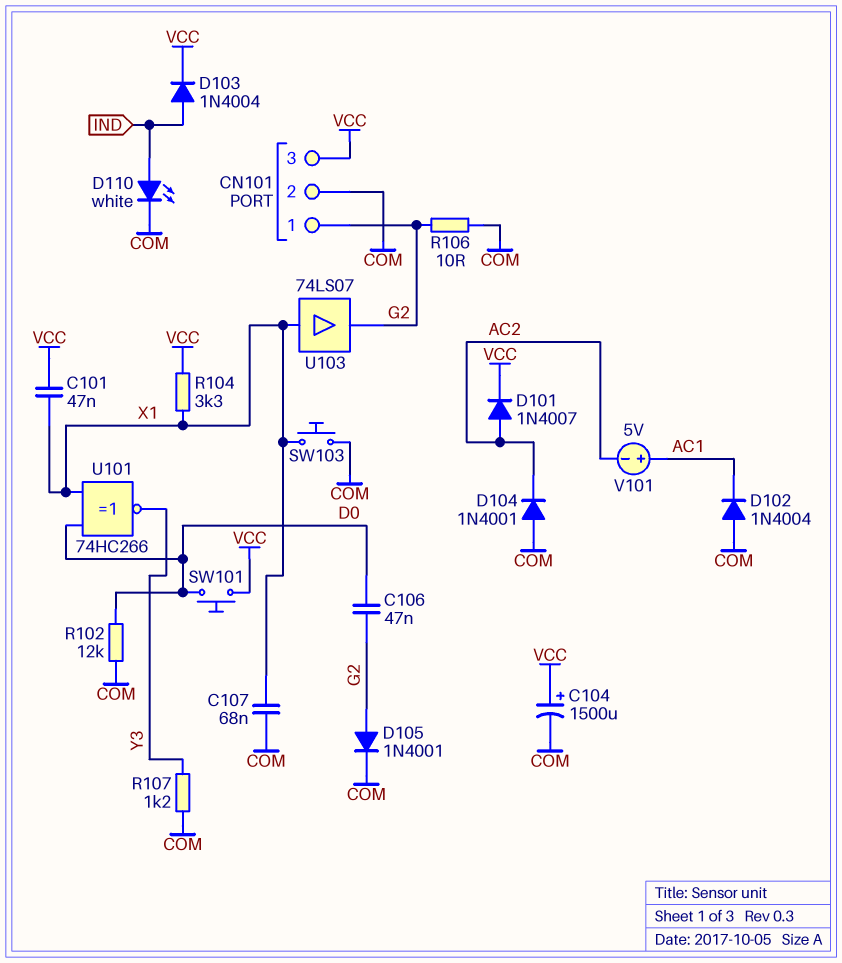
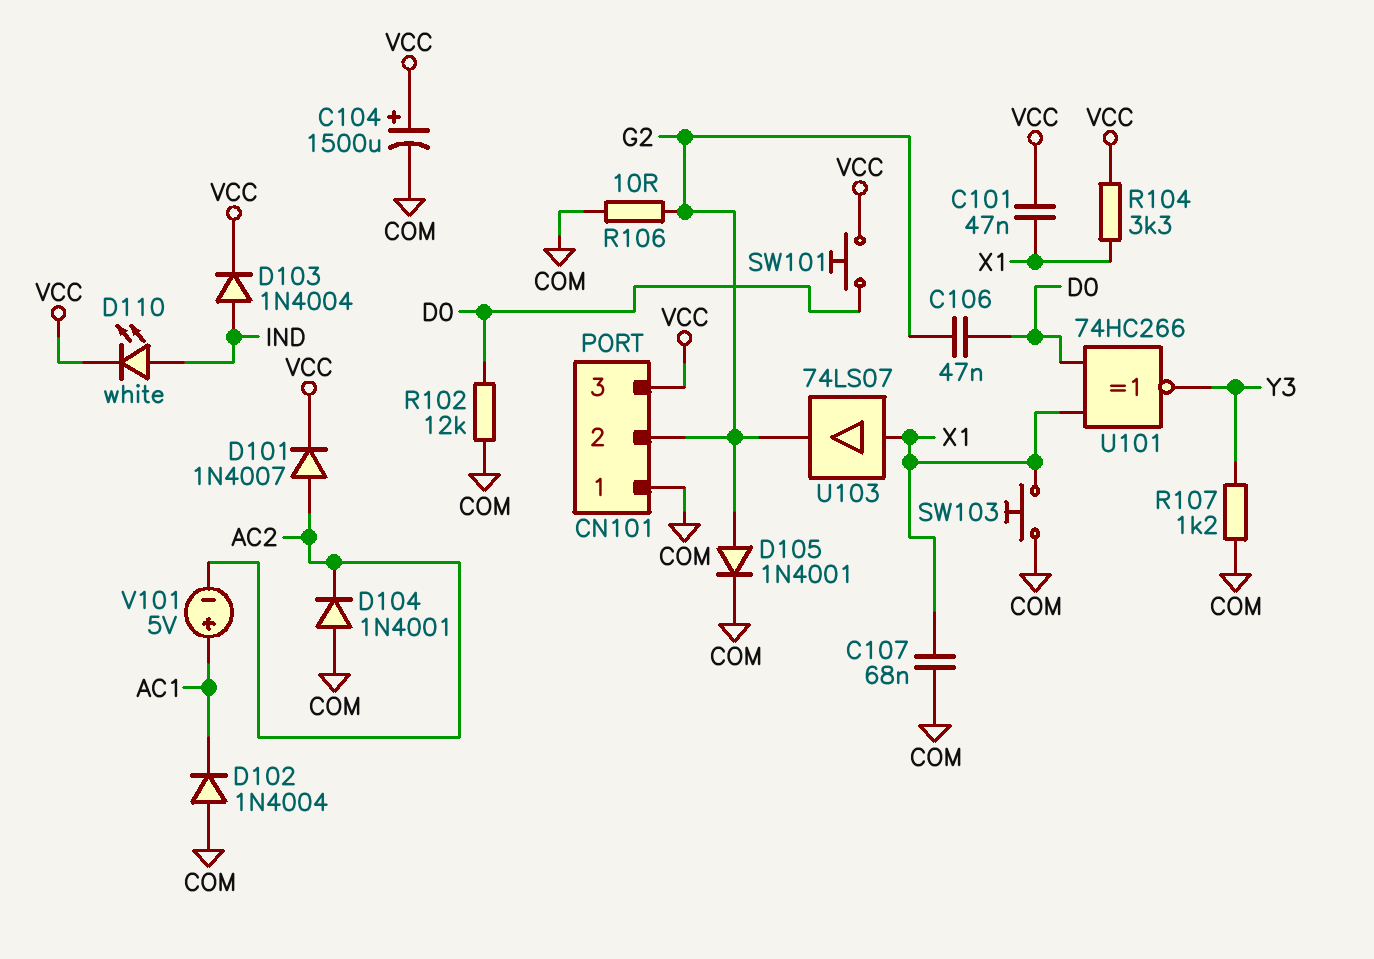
CN101 pin 1: G2 -> COM
CN101 pin 2: COM -> G2
D110: LED white (A IND, K COM) -> LED white (A IND, K VCC)

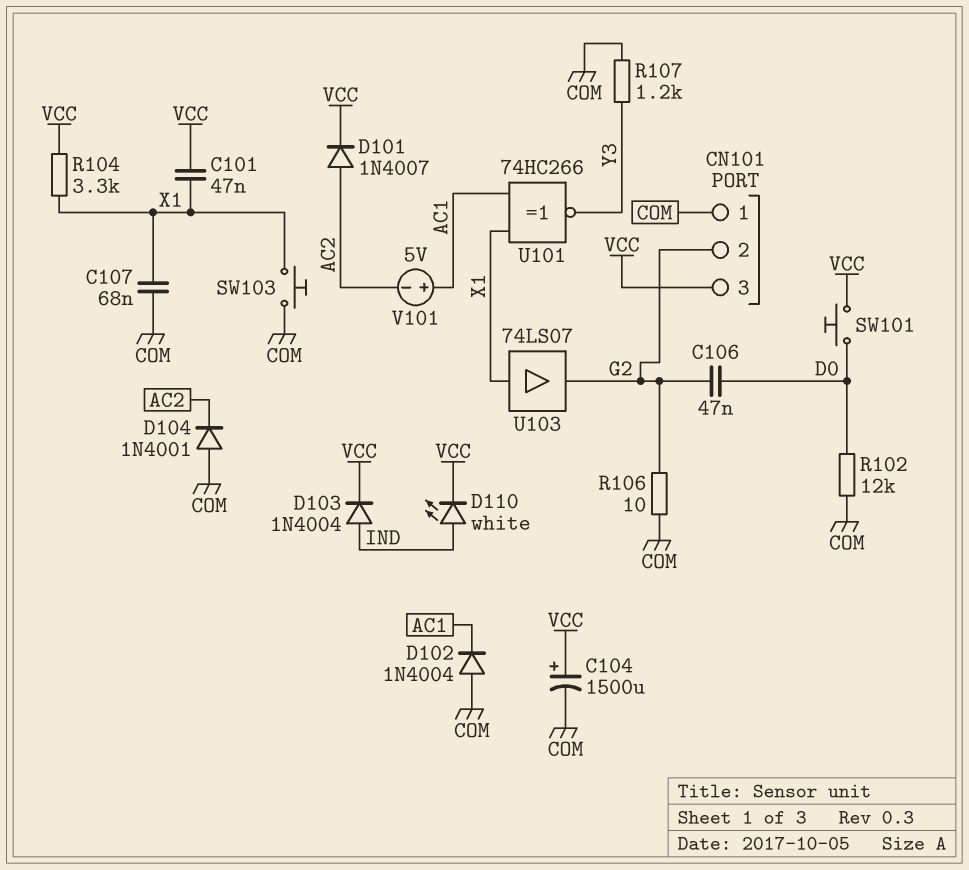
D105: diode 1N4001 (A G2, K COM) -> none
U101: XNOR 74HC266 (in D0, in X1, out Y3) -> XNOR 74HC266 (in AC1, in X1, out Y3)

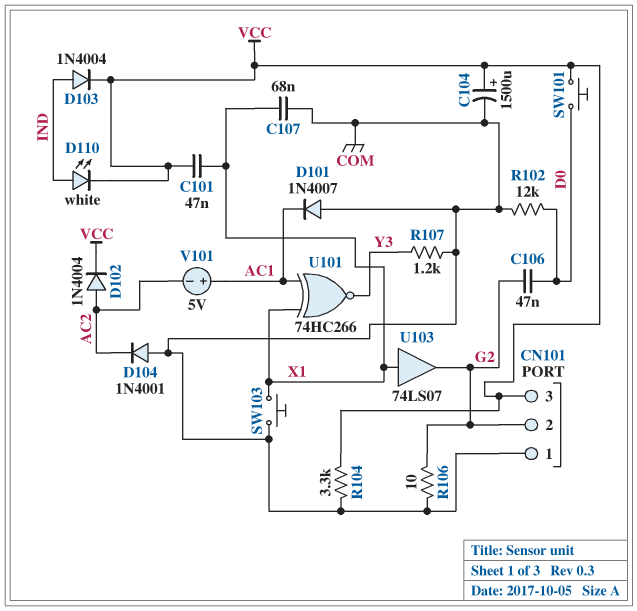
D101: diode 1N4007 (A AC2, K VCC) -> diode 1N4007 (A COM, K AC1)
D102: diode 1N4004 (A COM, K AC1) -> diode 1N4004 (A AC2, K VCC)
R104: 3.3k (VCC, X1) -> 3.3k (COM, VCC)

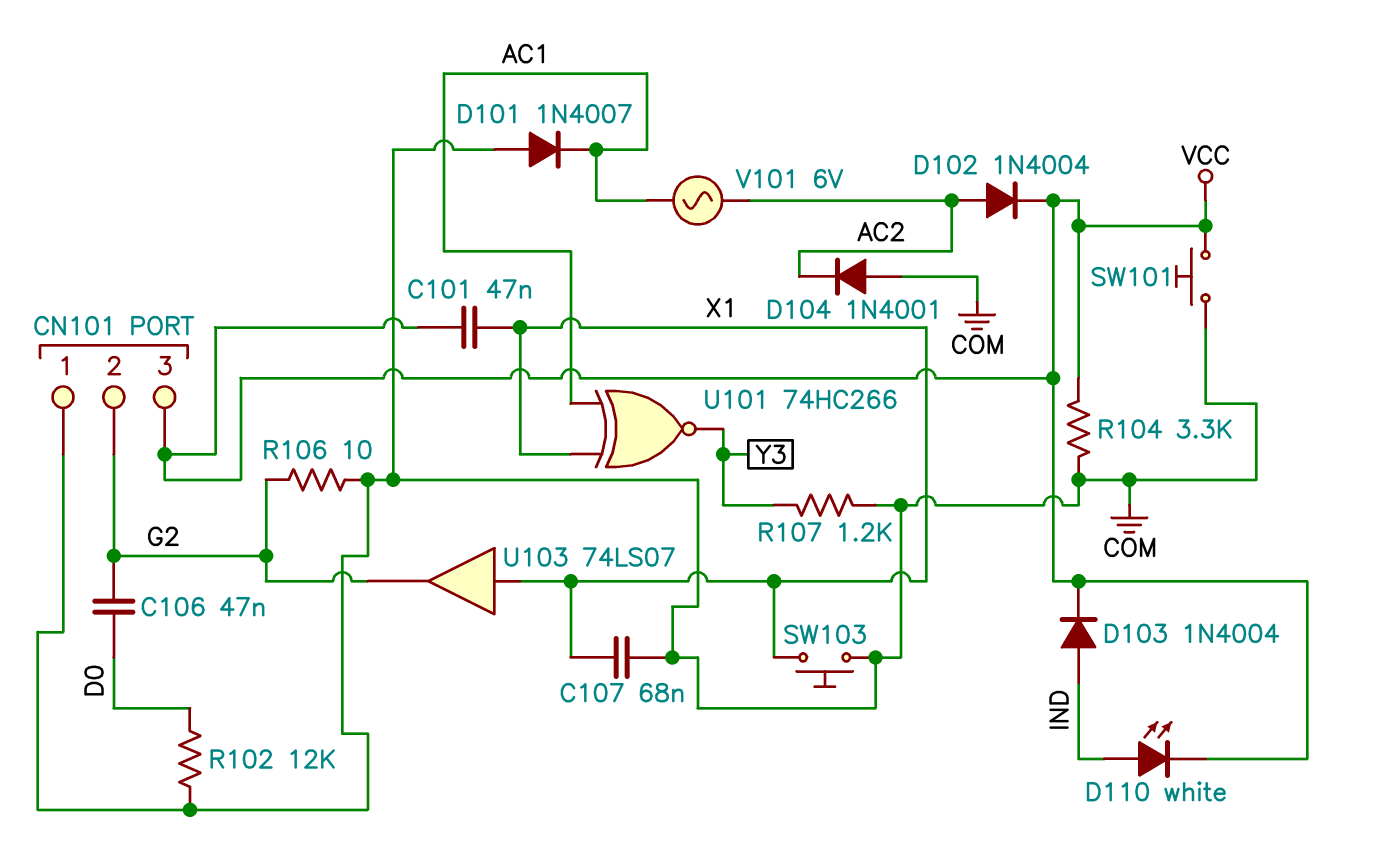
C104: 1500uF (plus VCC, minus COM) -> none
SW101: button (D0, VCC) -> button (COM, VCC)
V101: 5V (plus AC1, minus AC2) -> AC 6V (AC1, AC2)

